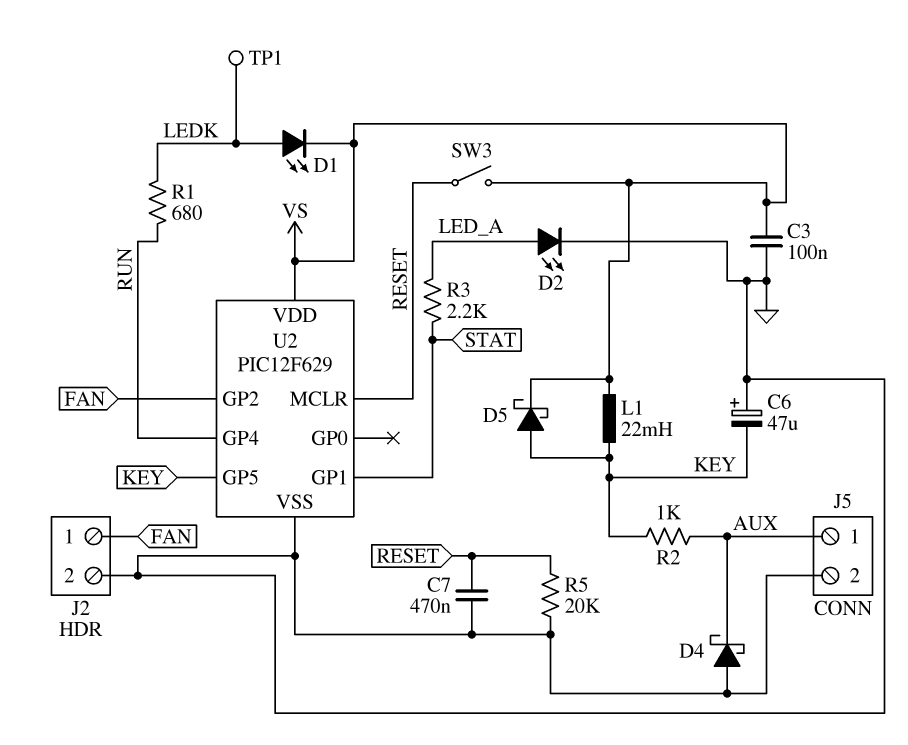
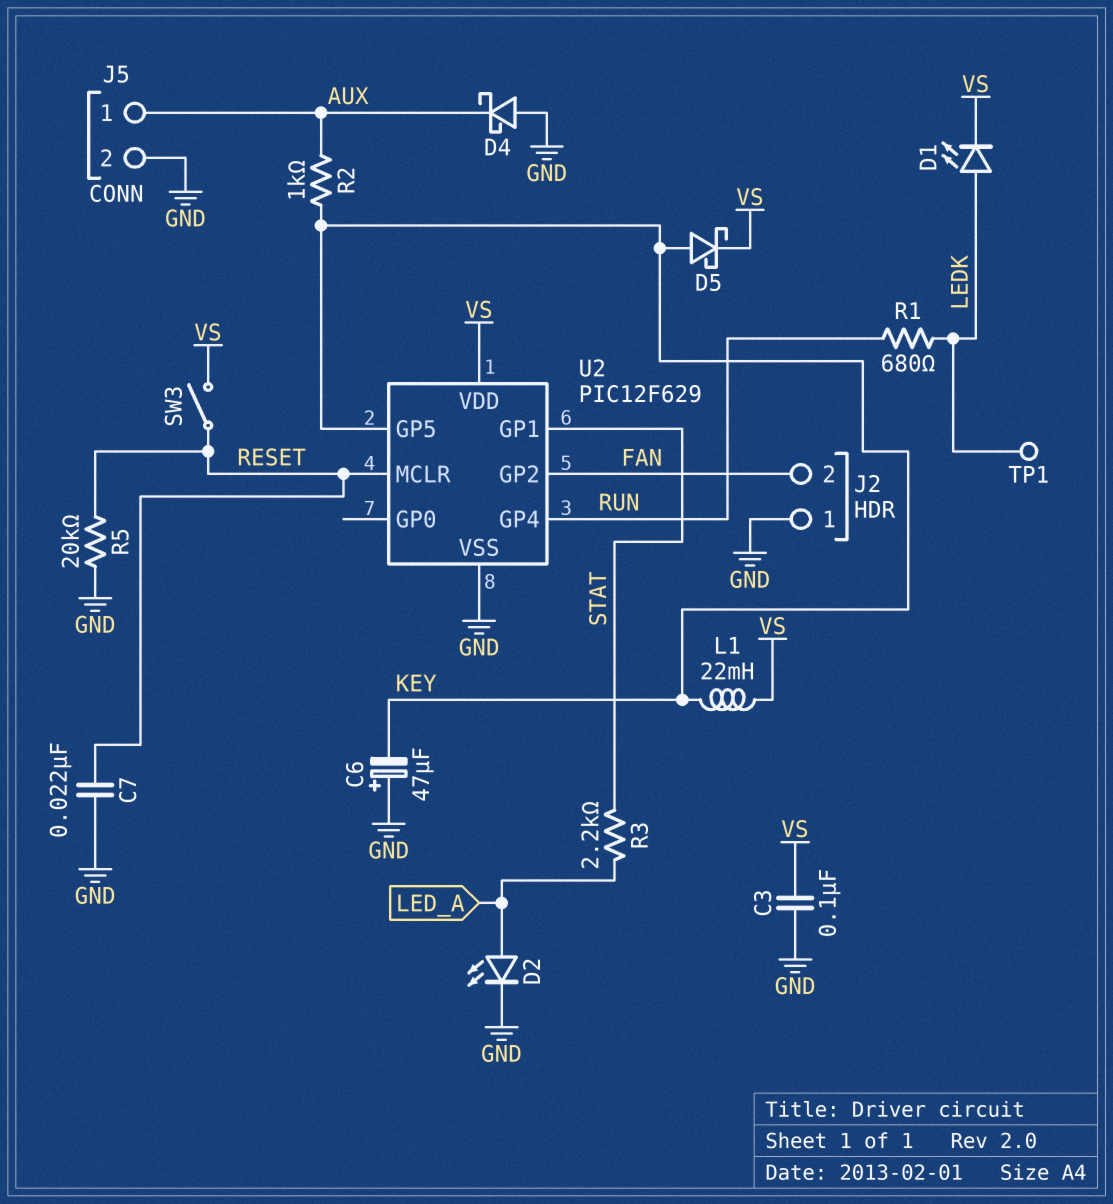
C7: 470nF (GND, RESET) -> 22nF (GND, RESET)
J2 pin 1: FAN -> GND
J2 pin 2: GND -> FAN

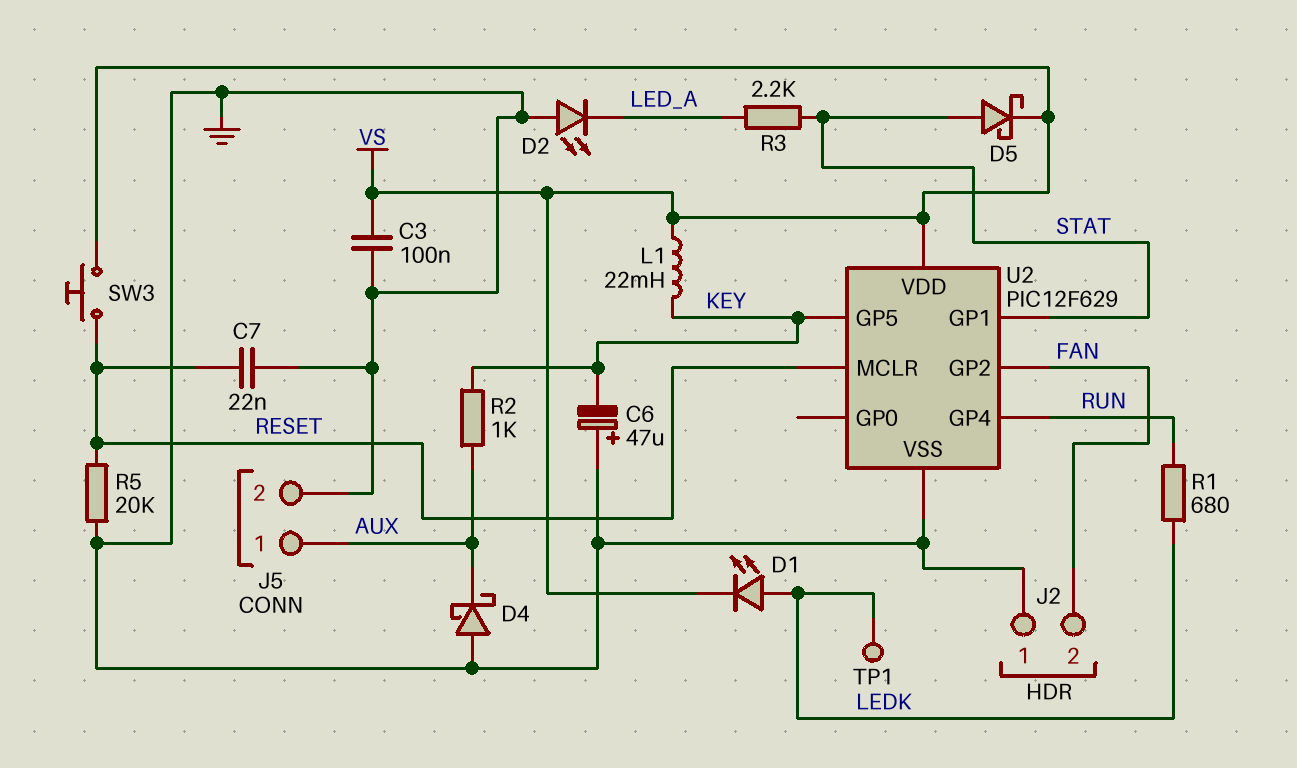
D2: LED (A LED_A, K GND) -> LED (A GND, K LED_A)
D5: schottky (A KEY, K VS) -> schottky (A STAT, K VS)
SW3: switch (RESET, VS) -> button (RESET, VS)

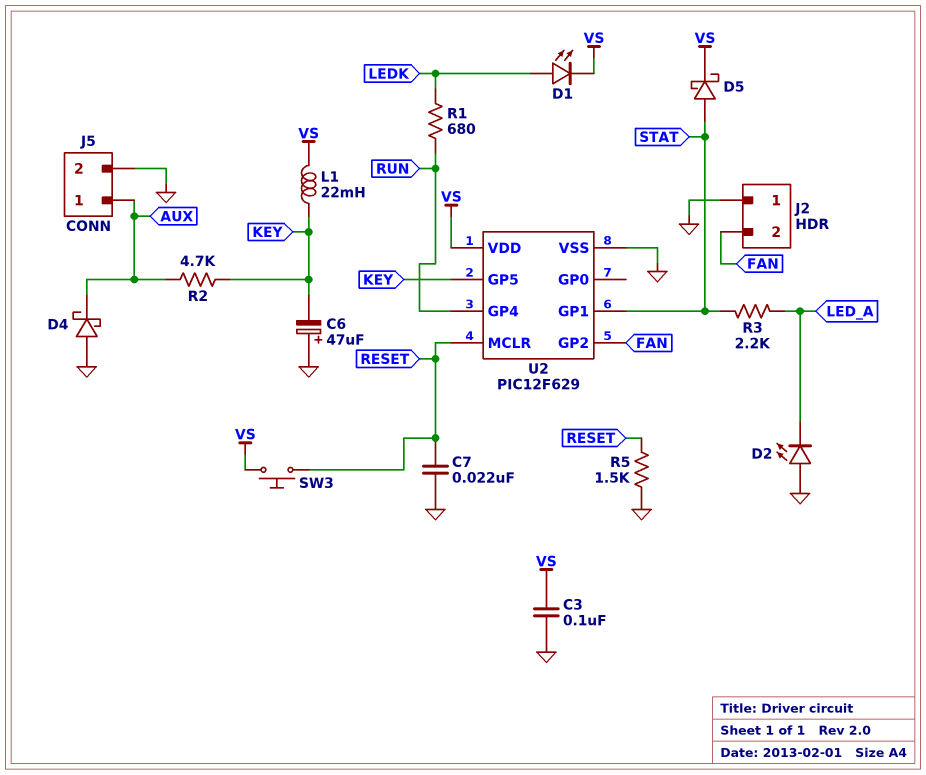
R2: 1k (AUX, KEY) -> 4.7k (AUX, KEY)
R5: 20k (GND, RESET) -> 1.5k (GND, RESET)
TP1: test point (LEDK) -> none

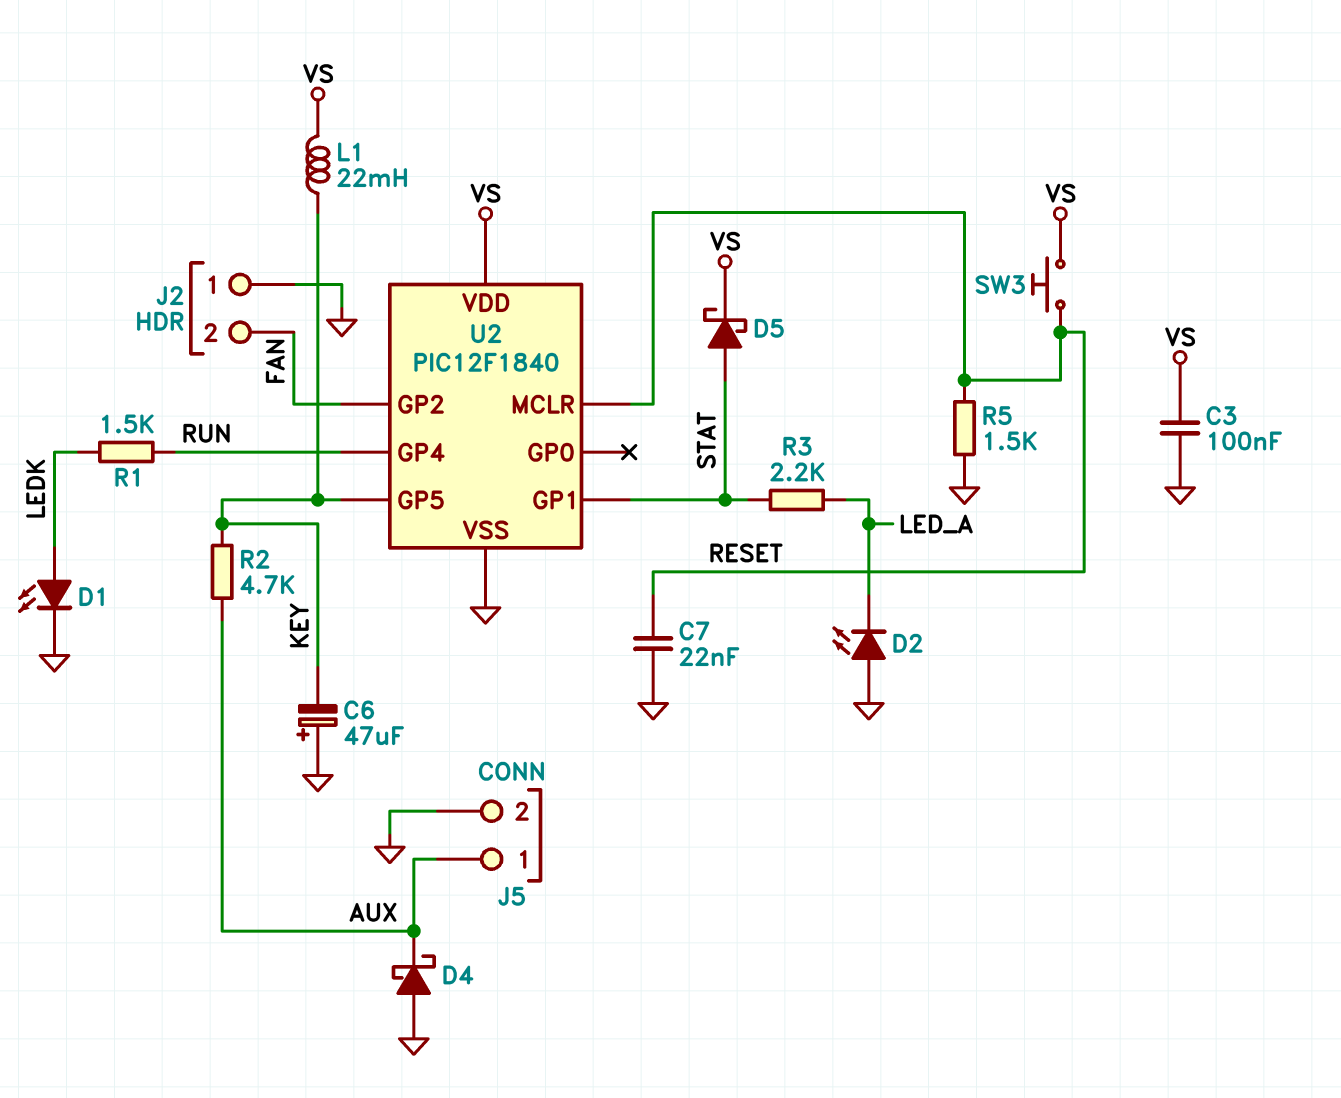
D1: LED (A LEDK, K VS) -> LED (A LEDK, K GND)
R1: 680 (LEDK, RUN) -> 1.5k (LEDK, RUN)
U2: PIC12F629 -> PIC12F1840

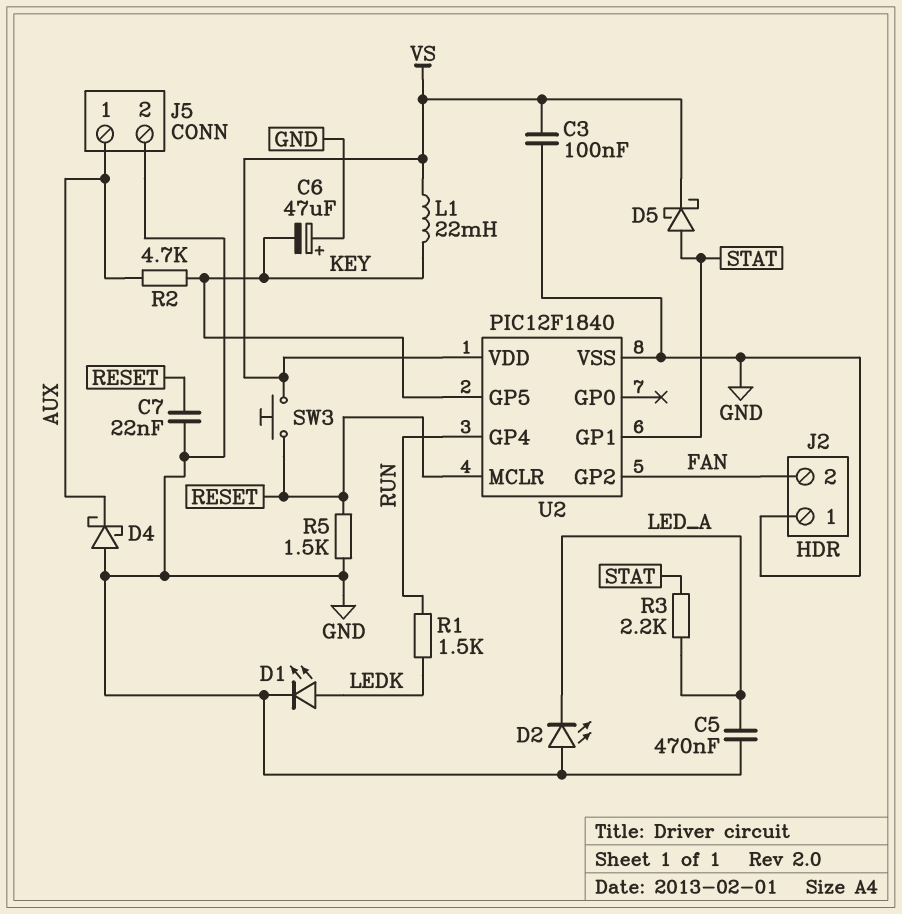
C5: none -> 470nF (GND, LED_A)

